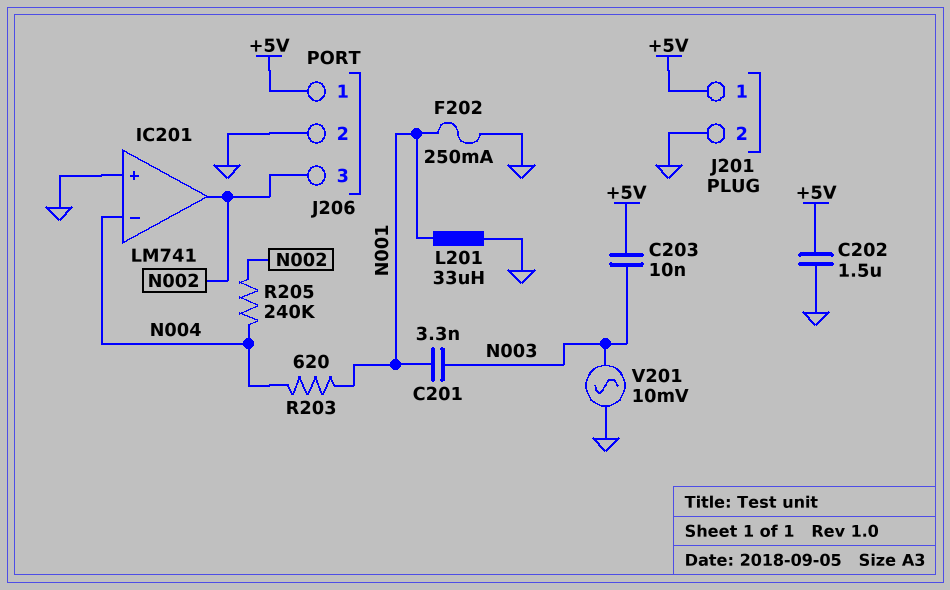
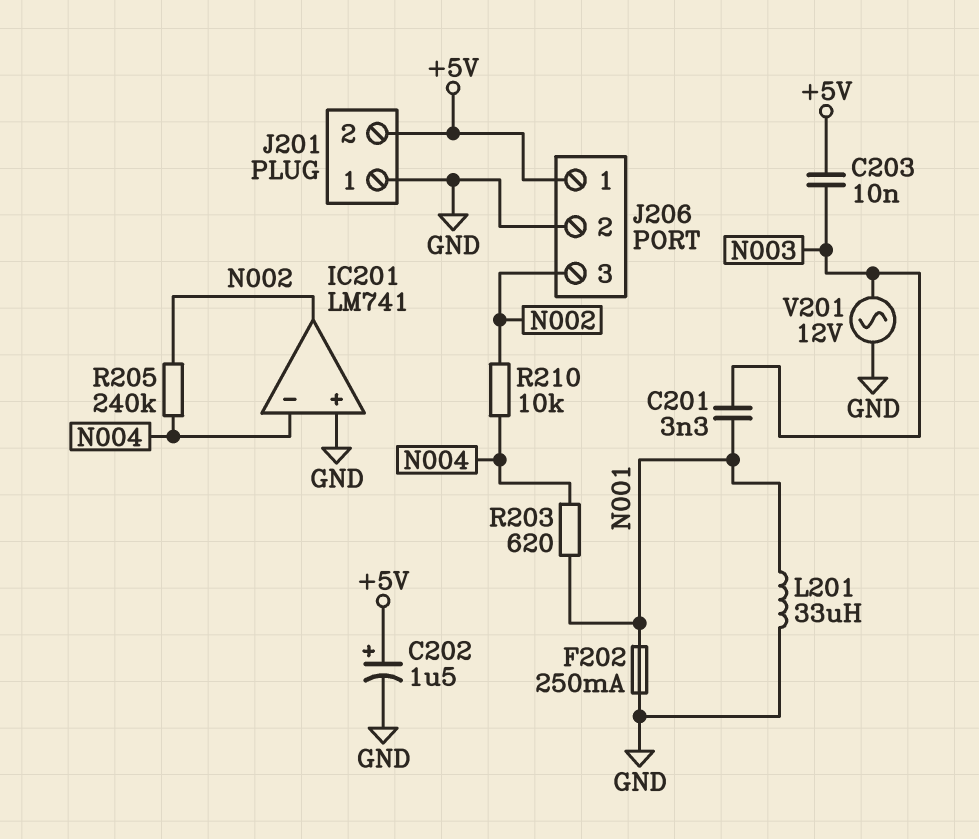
C202: 1.5uF (+5V, GND) -> 1.5uF (plus +5V, minus GND)
J201 pin 1: +5V -> GND
J201 pin 2: GND -> +5V
R210: none -> 10k (N002, N004)
V201: AC 10mV (GND, N003) -> AC 12V (GND, N003)

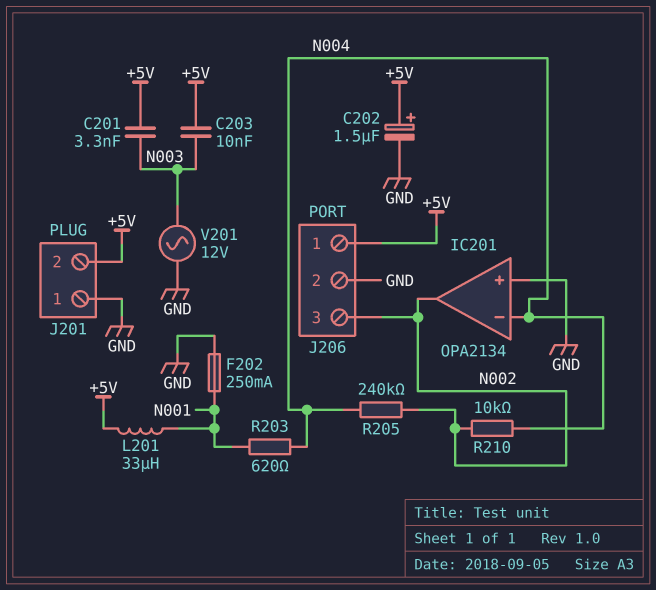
C201: 3.3nF (N001, N003) -> 3.3nF (+5V, N003)
IC201: LM741 -> OPA2134
L201: 33uH (GND, N001) -> 33uH (+5V, N001)

